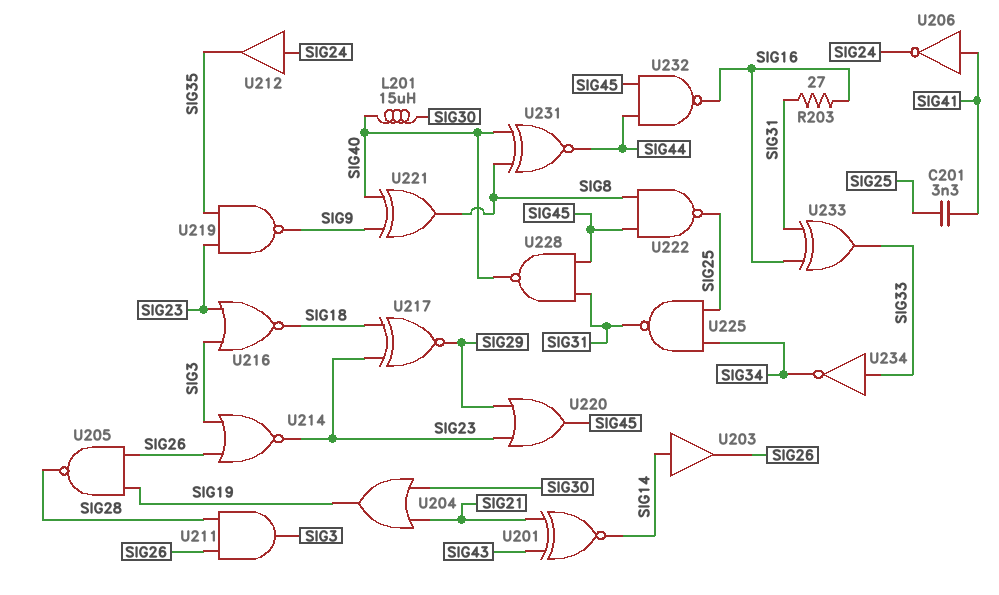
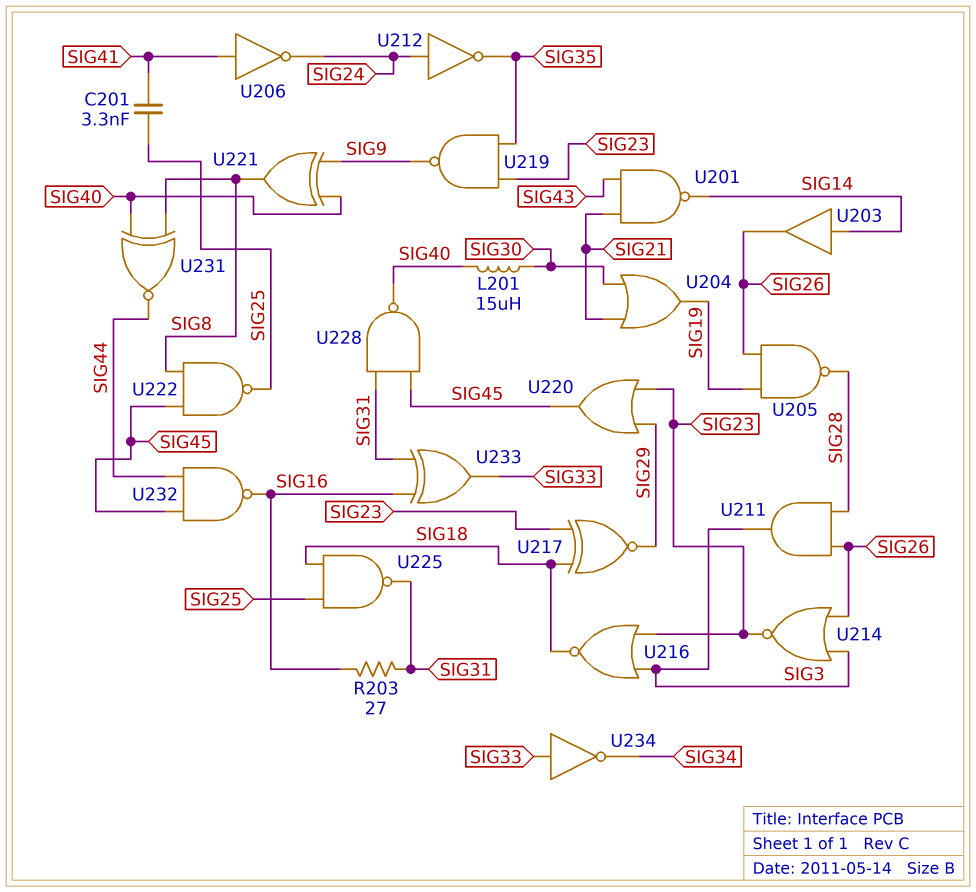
U201: XNOR (in SIG21, in SIG43, out SIG14) -> NAND (in SIG21, in SIG43, out SIG14)
U212: buffer (in SIG24, out SIG35) -> NOT (in SIG24, out SIG35)
U225: NAND (in SIG25, in SIG34, out SIG31) -> NAND (in SIG18, in SIG25, out SIG31)

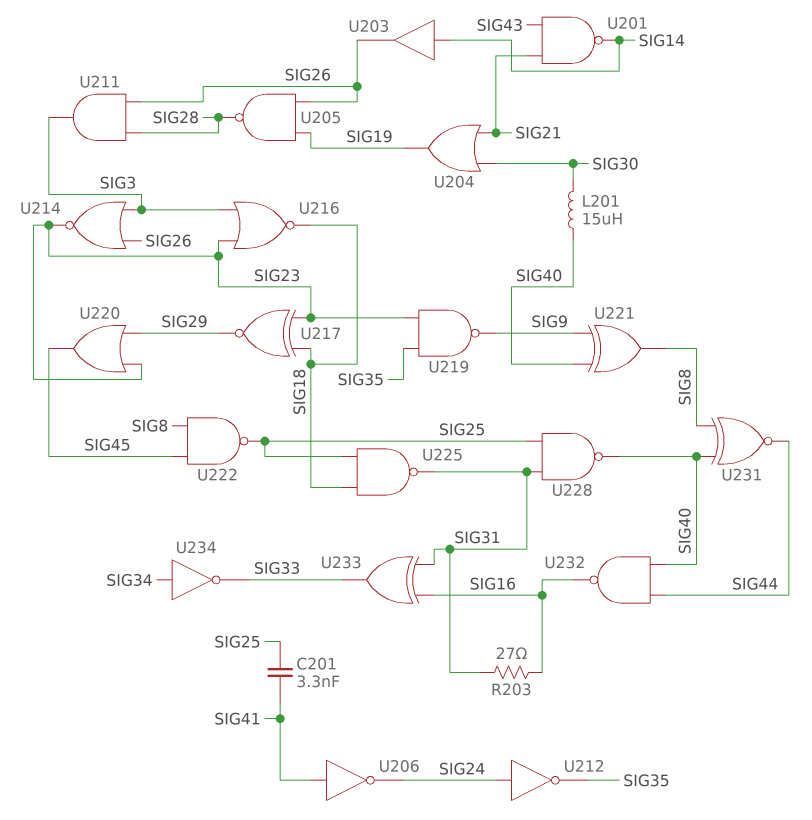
U228: NAND (in SIG31, in SIG45, out SIG40) -> NAND (in SIG25, in SIG31, out SIG40)
U232: NAND (in SIG44, in SIG45, out SIG16) -> NAND (in SIG40, in SIG44, out SIG16)
U234: NOT (in SIG33, out SIG34) -> NOT (in SIG34, out SIG33)

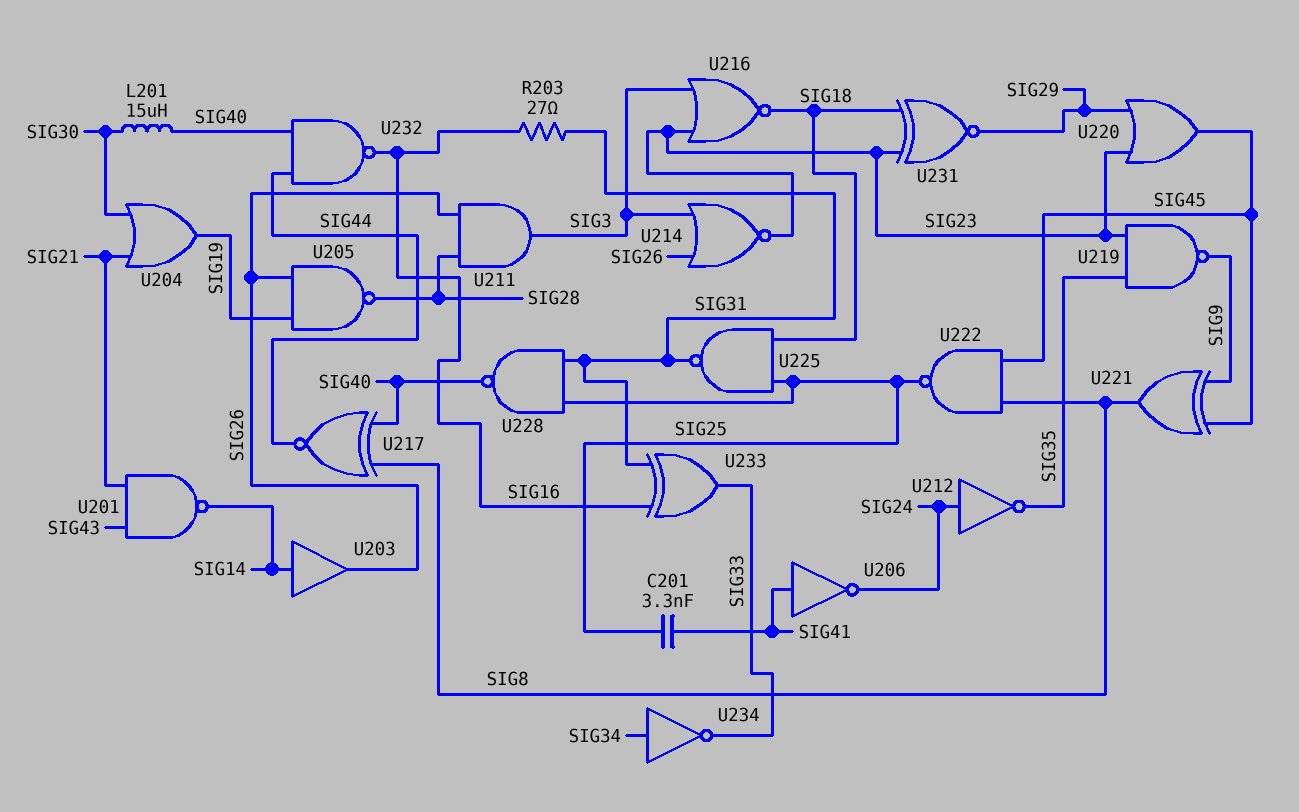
U217: XNOR (in SIG18, in SIG23, out SIG29) -> XNOR (in SIG8, in SIG40, out SIG44)
U221: XOR (in SIG9, in SIG40, out SIG8) -> XOR (in SIG9, in SIG45, out SIG8)
U231: XNOR (in SIG8, in SIG40, out SIG44) -> XNOR (in SIG18, in SIG23, out SIG29)

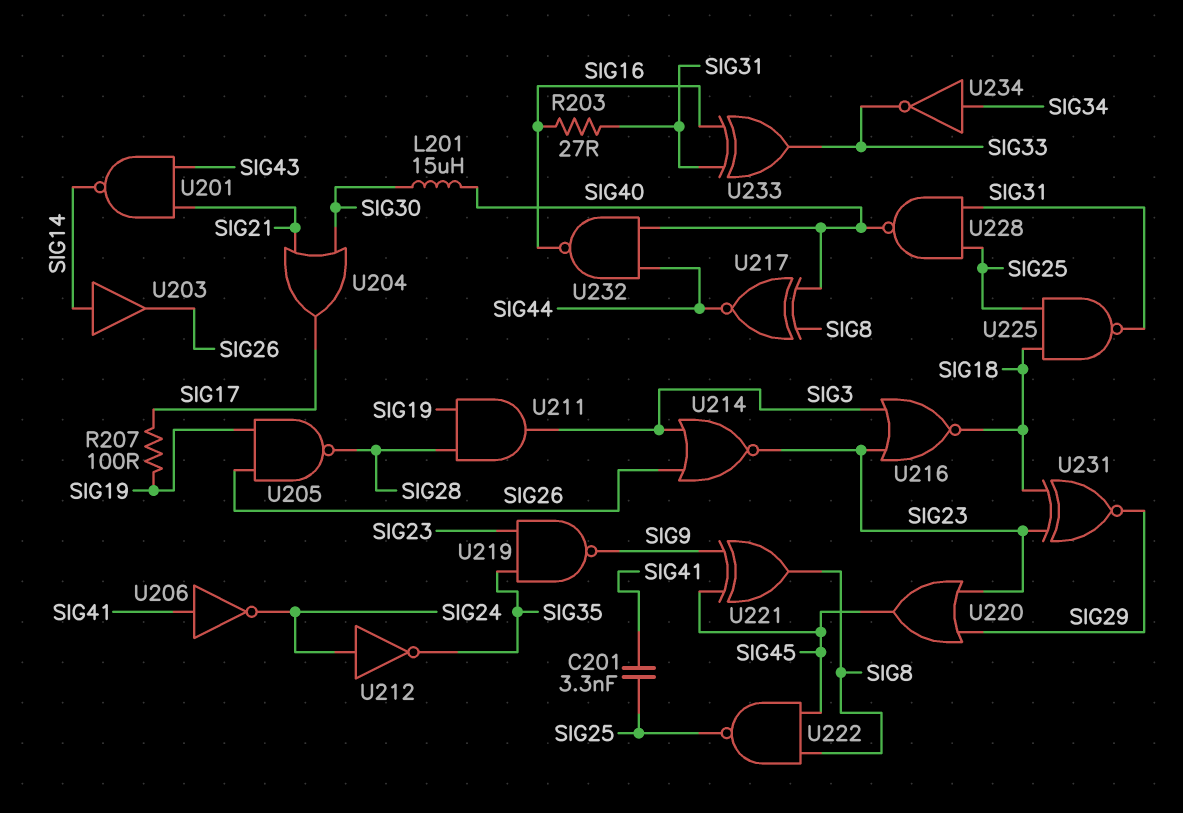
R207: none -> 100 (SIG17, SIG19)
U204: OR (in SIG21, in SIG30, out SIG19) -> OR (in SIG21, in SIG30, out SIG17)
U211: AND (in SIG26, in SIG28, out SIG3) -> AND (in SIG19, in SIG28, out SIG3)

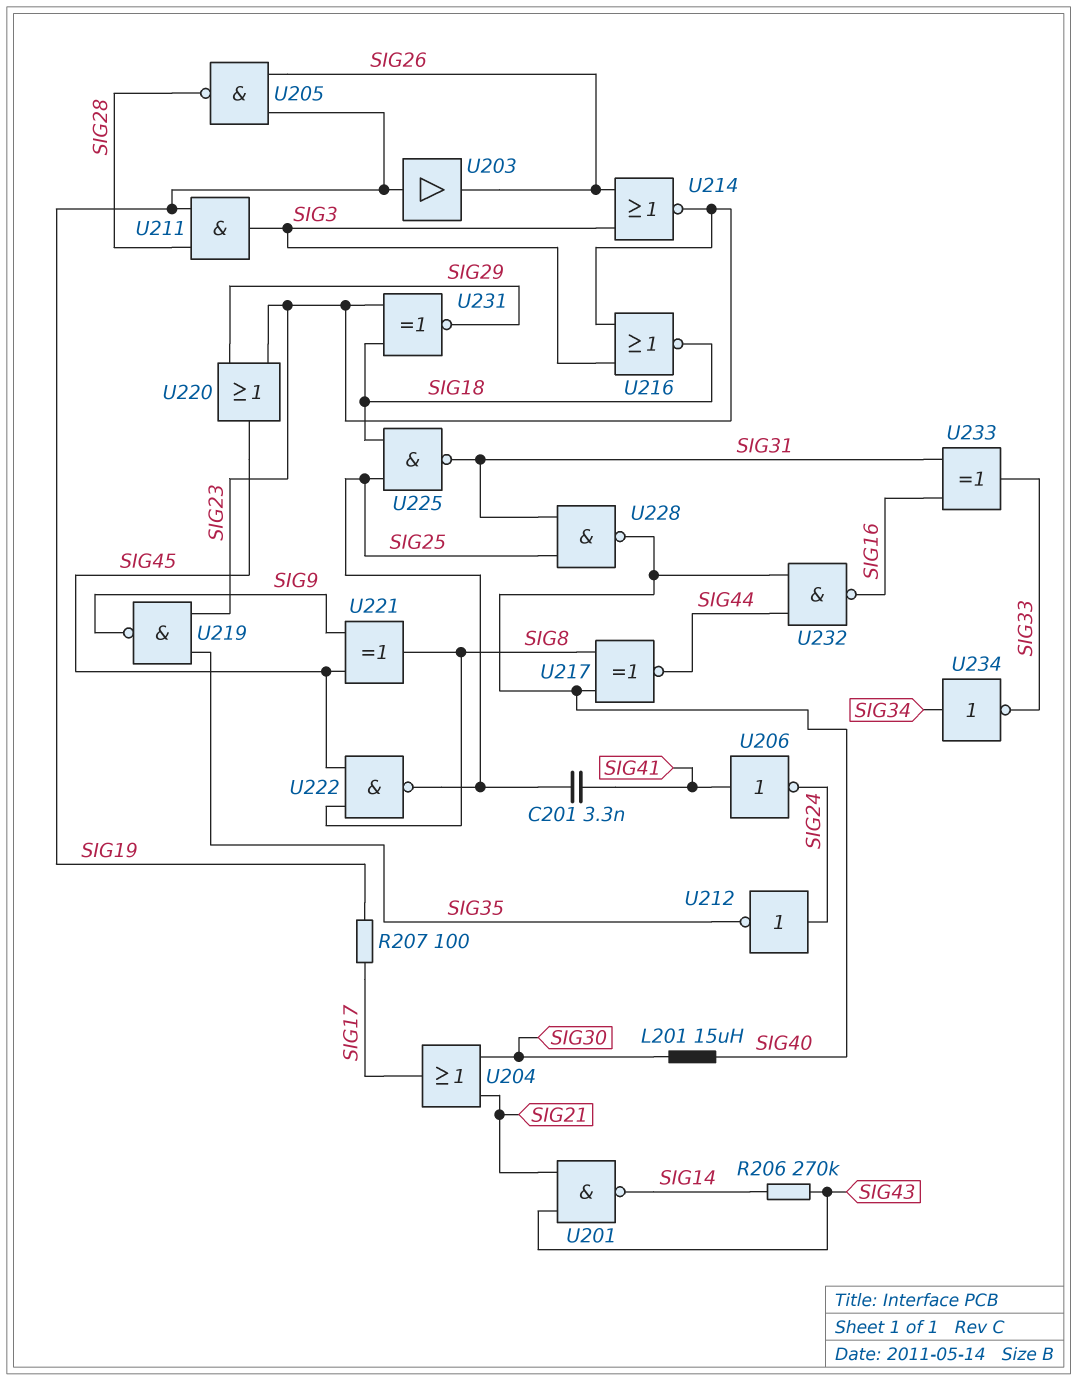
R203: 27 (SIG16, SIG31) -> none
R206: none -> 270k (SIG14, SIG43)
U203: buffer (in SIG14, out SIG26) -> buffer (in SIG19, out SIG26)

